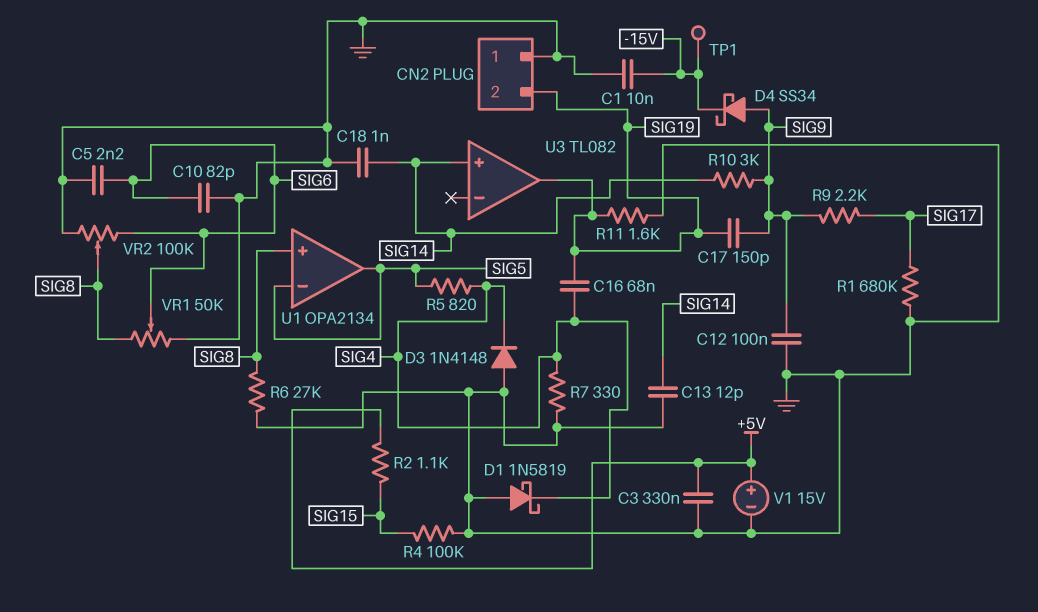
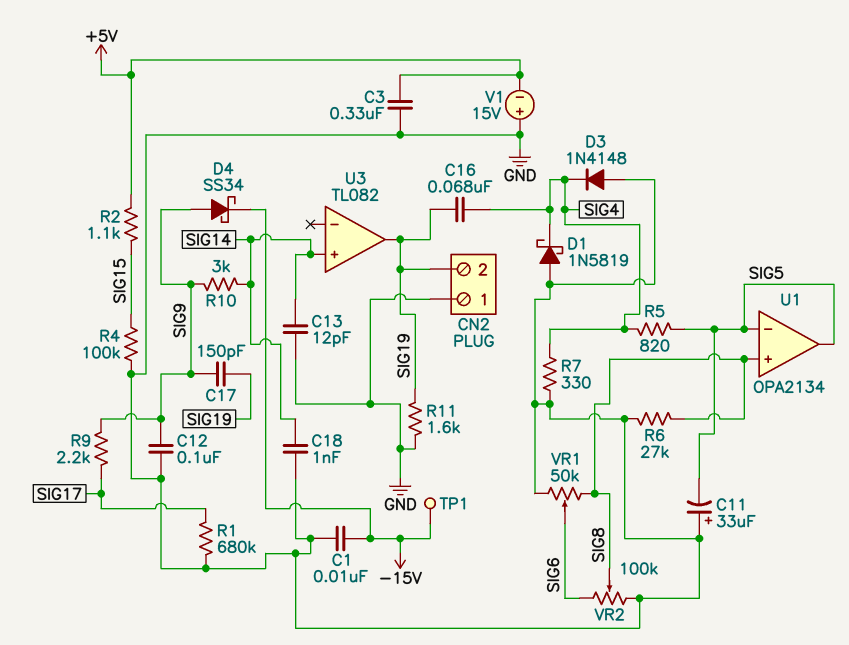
C5: 2.2nF (GND, SIG6) -> none
C10: 82pF (GND, SIG6) -> none
C11: none -> 33uF (plus GND, minus SIG5)
V1: 15V (plus +5V, minus GND) -> 15V (plus GND, minus +5V)

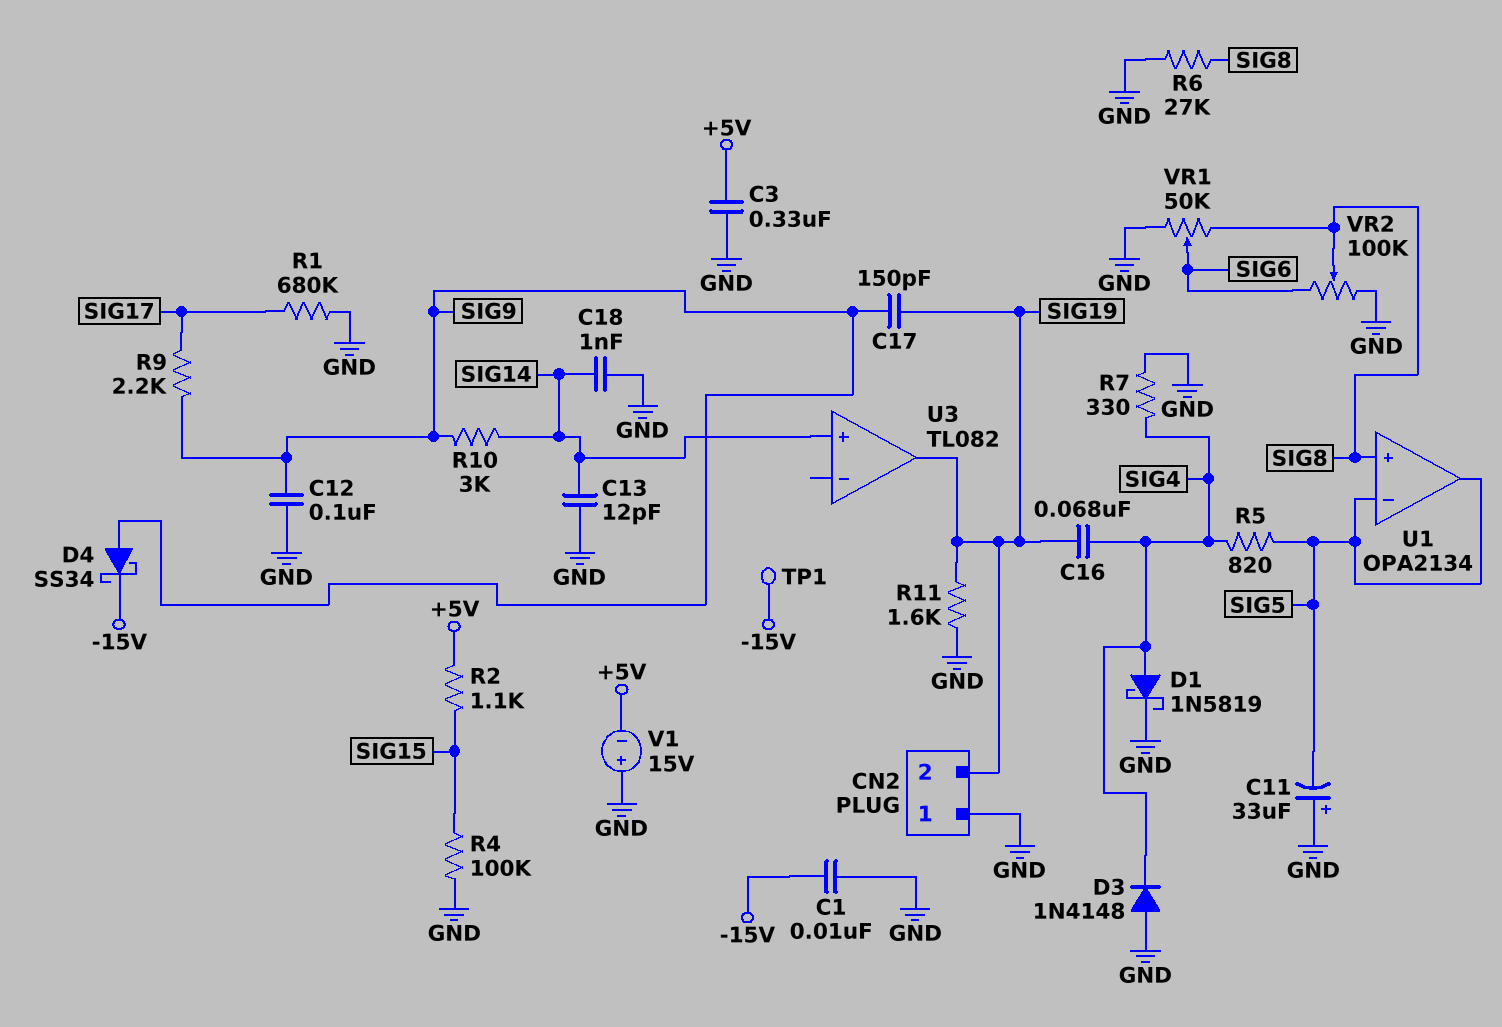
D1: schottky 1N5819 (A GND, K SIG4) -> schottky 1N5819 (A SIG4, K GND)

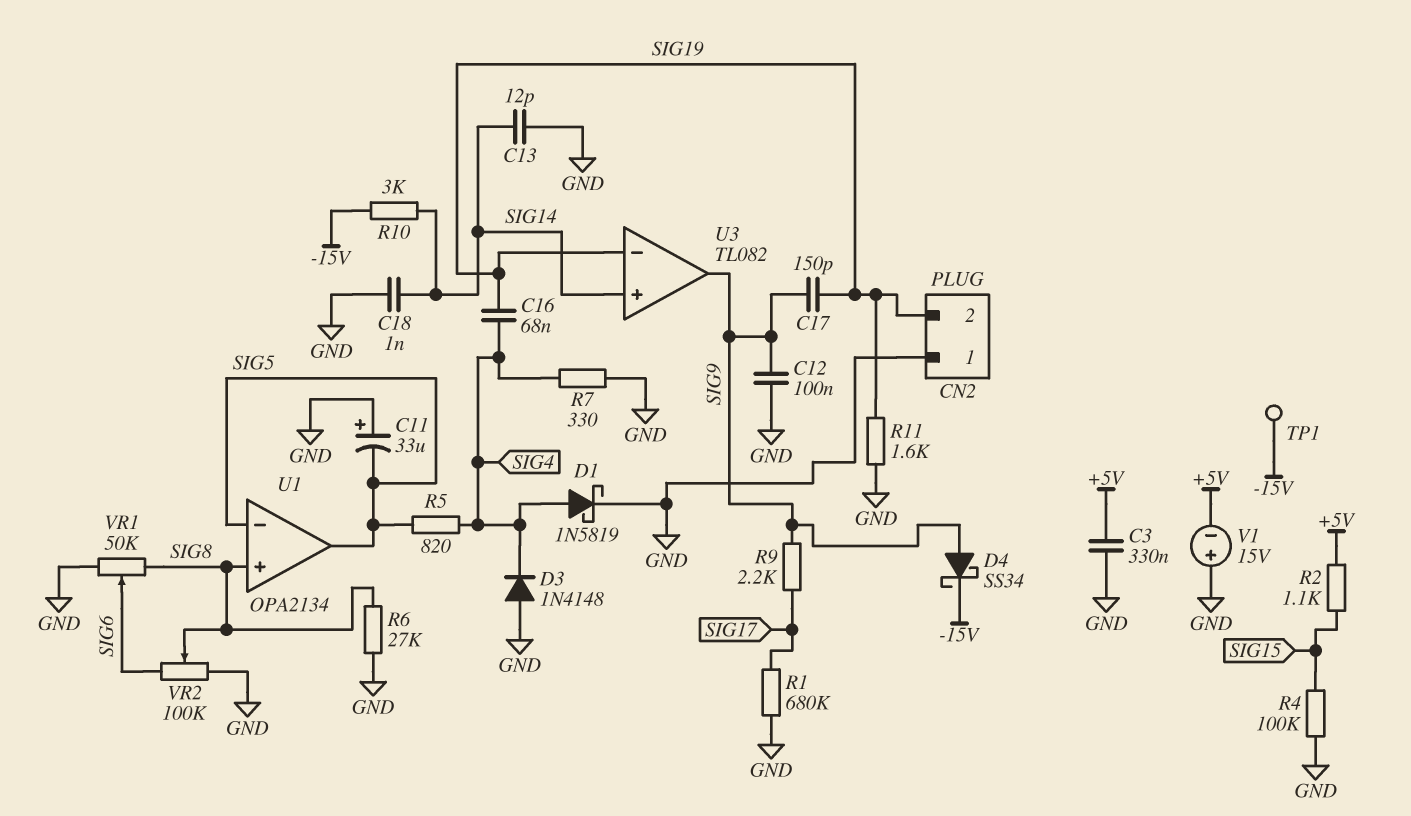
C1: 10nF (-15V, GND) -> none
R10: 3k (SIG9, SIG14) -> 3k (-15V, SIG14)
U3 pin in-: none -> SIG19
U3 pin out: SIG19 -> SIG9

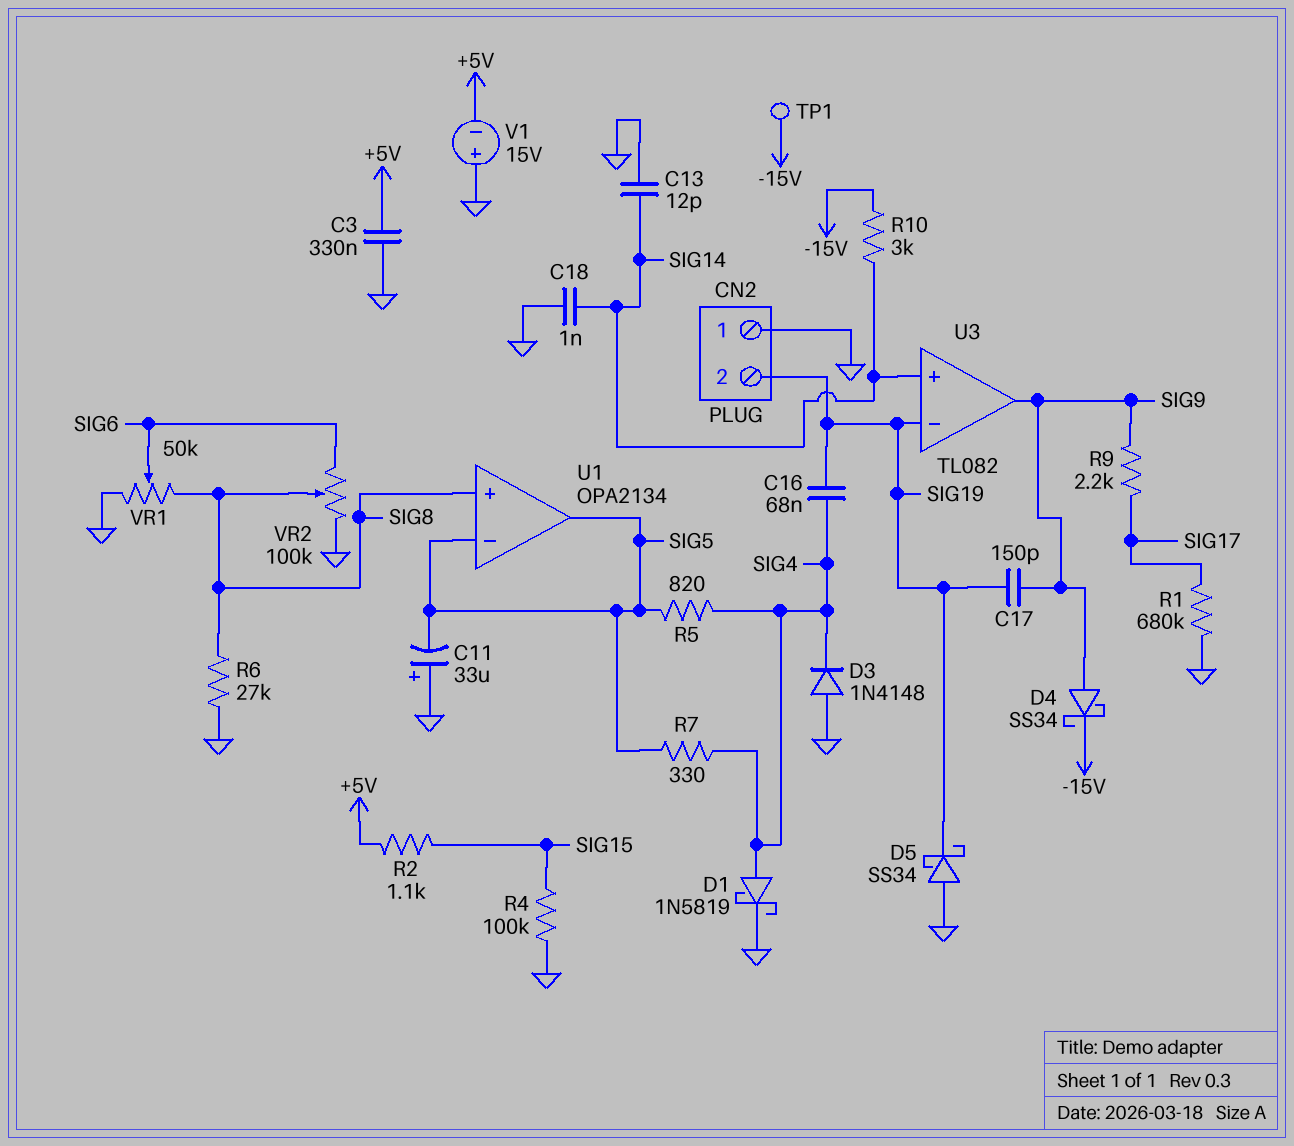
C12: 100nF (GND, SIG9) -> none
D5: none -> schottky SS34 (A GND, K SIG19)
R7: 330 (GND, SIG4) -> 330 (SIG4, SIG5)
R11: 1.6k (GND, SIG19) -> none

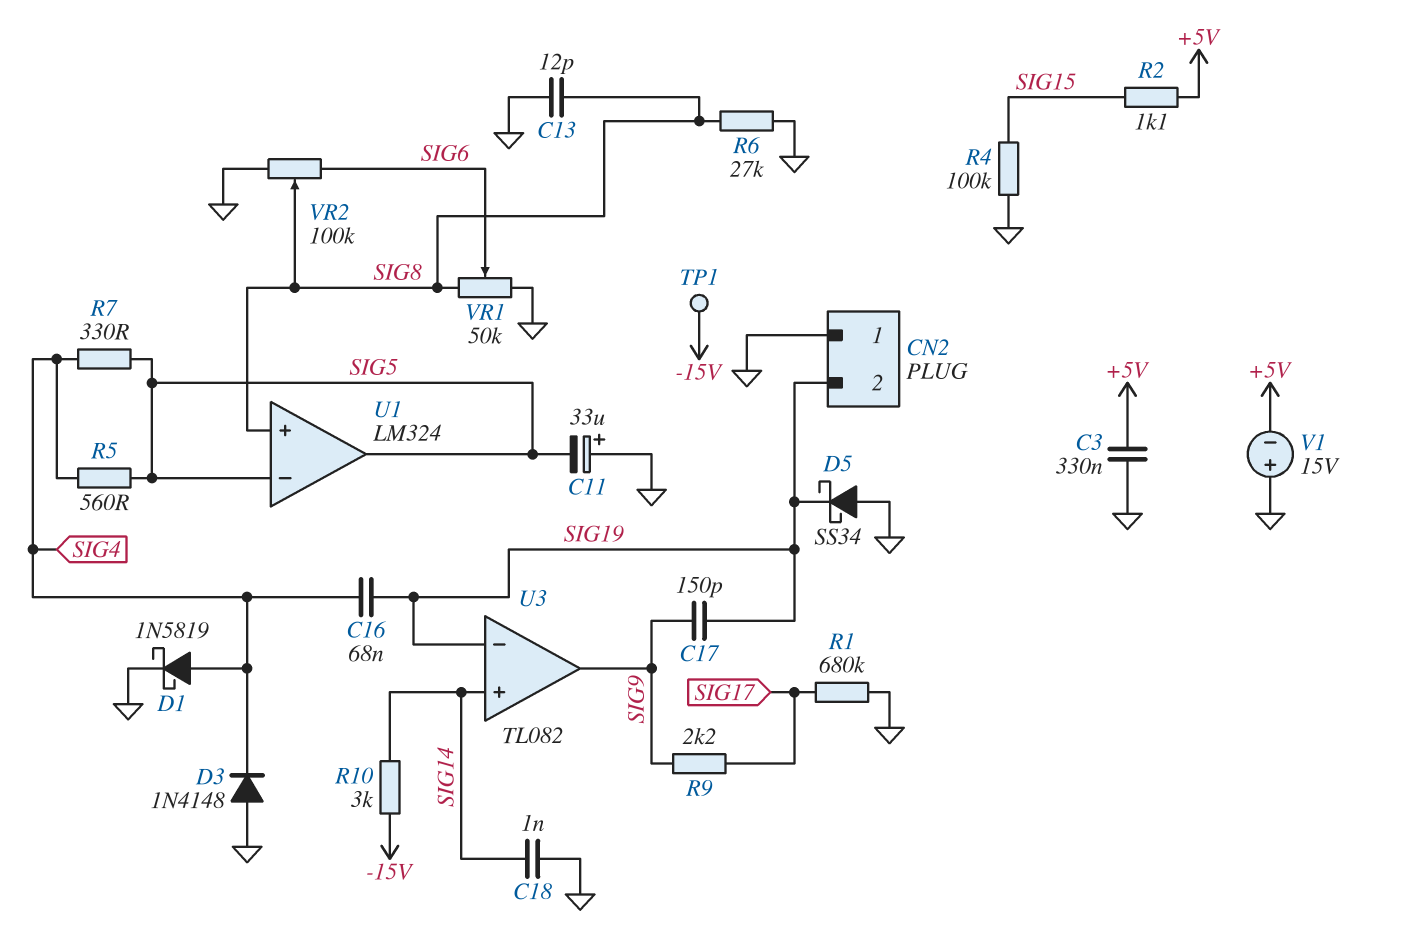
C13: 12pF (GND, SIG14) -> 12pF (GND, SIG8)
D4: schottky SS34 (A SIG9, K -15V) -> none
R5: 820 (SIG4, SIG5) -> 560 (SIG4, SIG5)
U1: OPA2134 -> LM324

